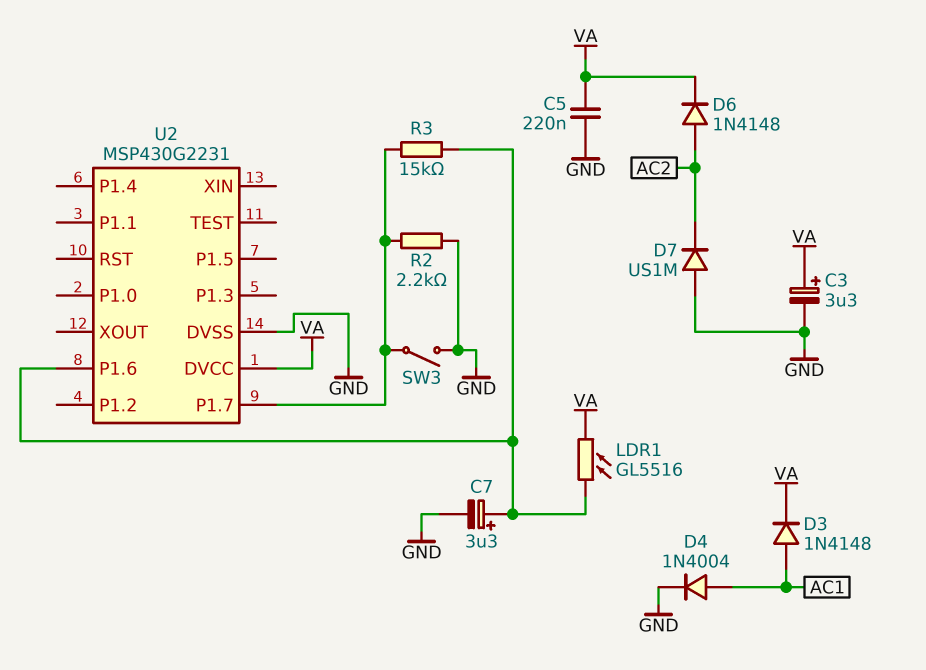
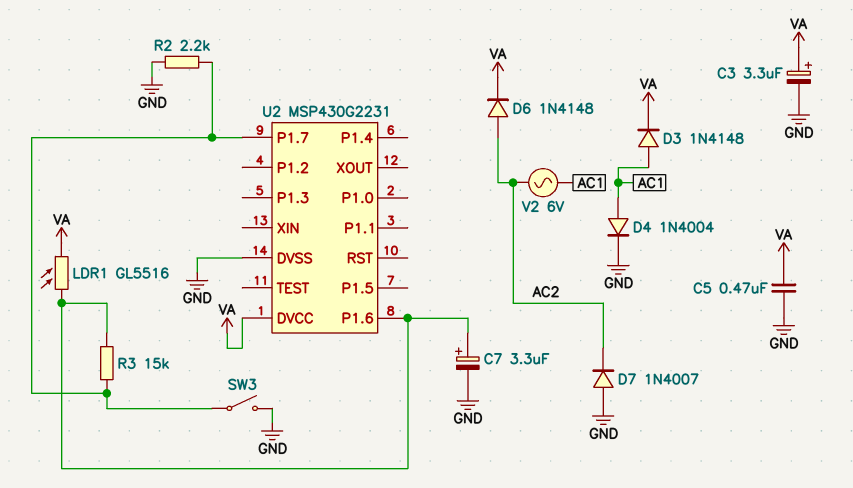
C5: 220nF (GND, VA) -> 470nF (GND, VA)
D7: diode US1M (A GND, K AC2) -> diode 1N4007 (A GND, K AC2)
V2: none -> AC 6V (AC1, AC2)

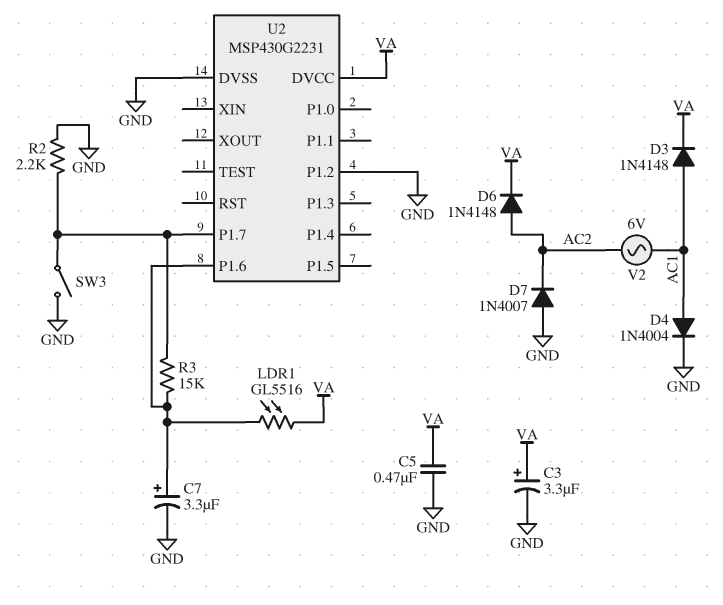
U2 pin P1.2: none -> GND

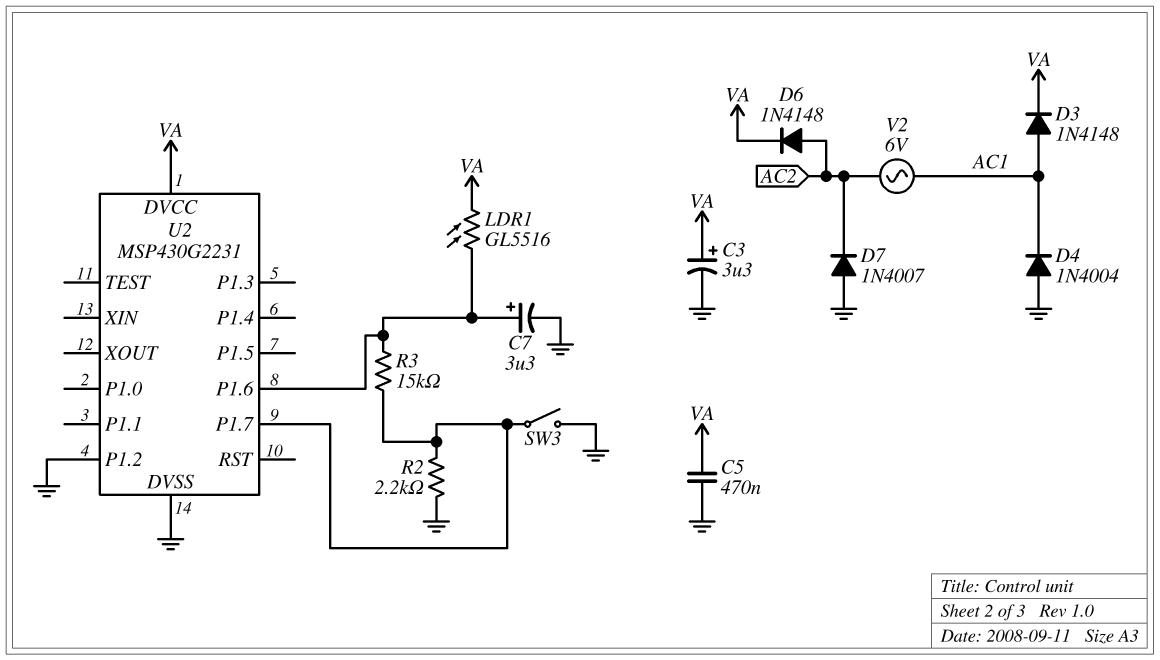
D4: diode 1N4004 (A AC1, K GND) -> diode 1N4004 (A GND, K AC1)

